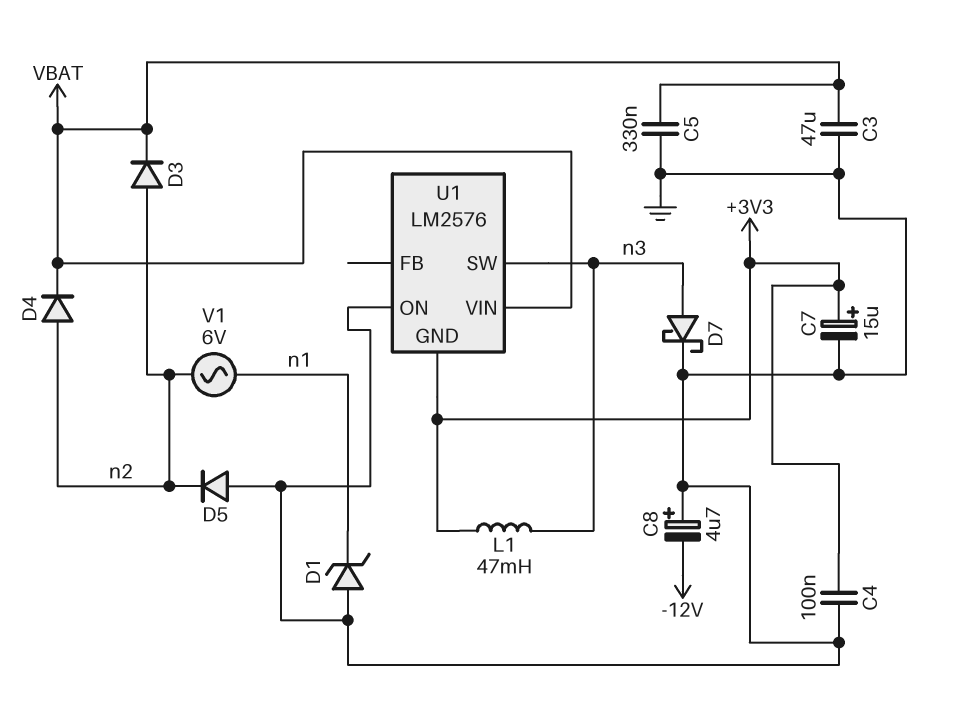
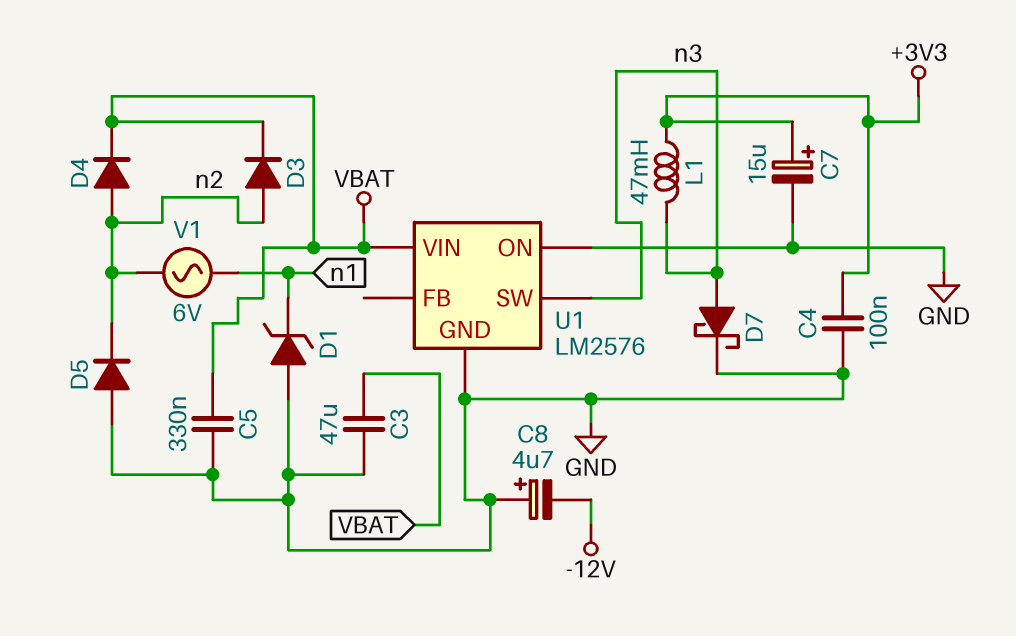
U1 pin GND: +3V3 -> GND

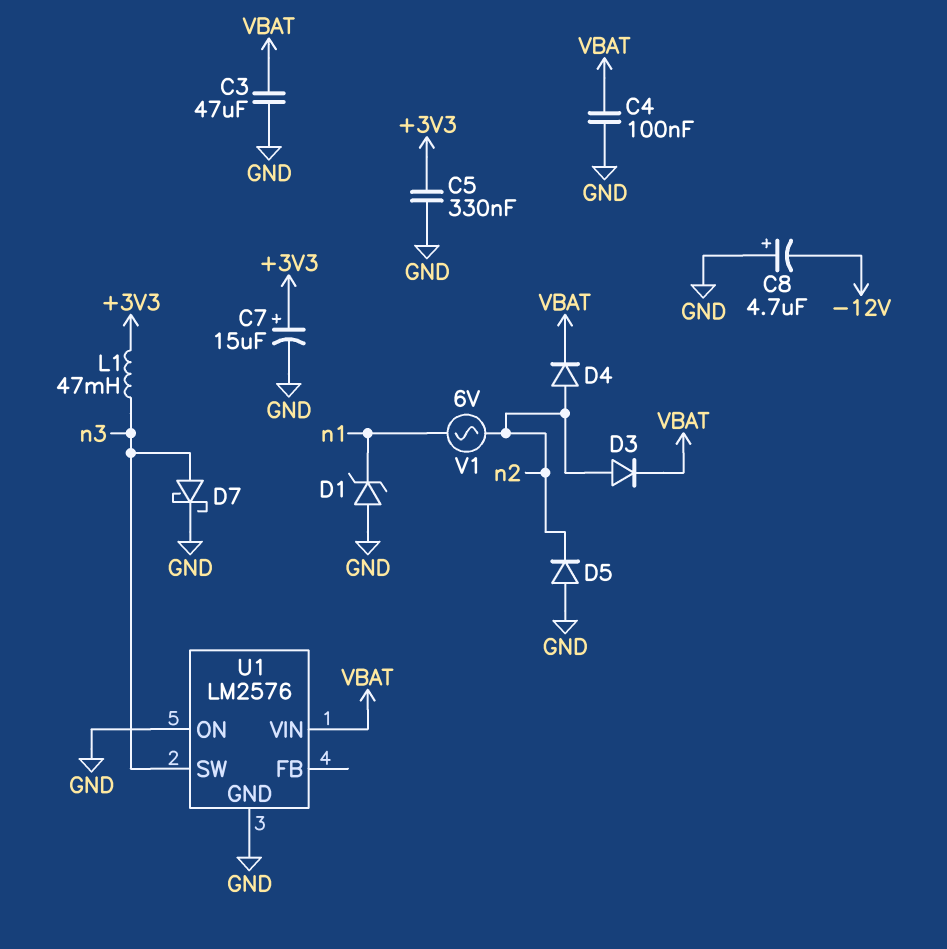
C4: 100nF (+3V3, GND) -> 100nF (GND, VBAT)
C5: 330nF (GND, VBAT) -> 330nF (+3V3, GND)

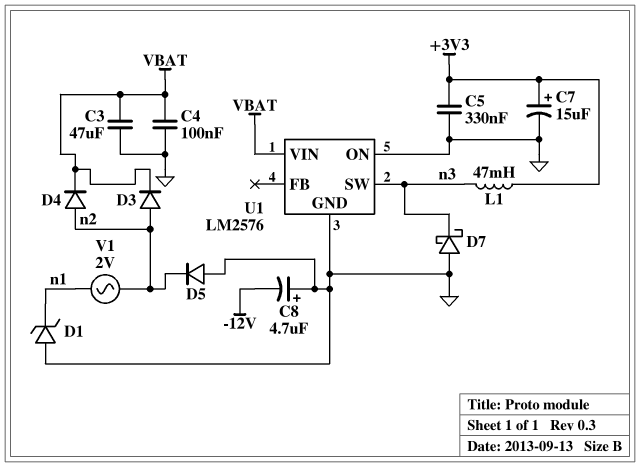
D7: schottky (A n3, K GND) -> schottky (A GND, K n3)
V1: AC 6V (n1, n2) -> AC 2V (n1, n2)

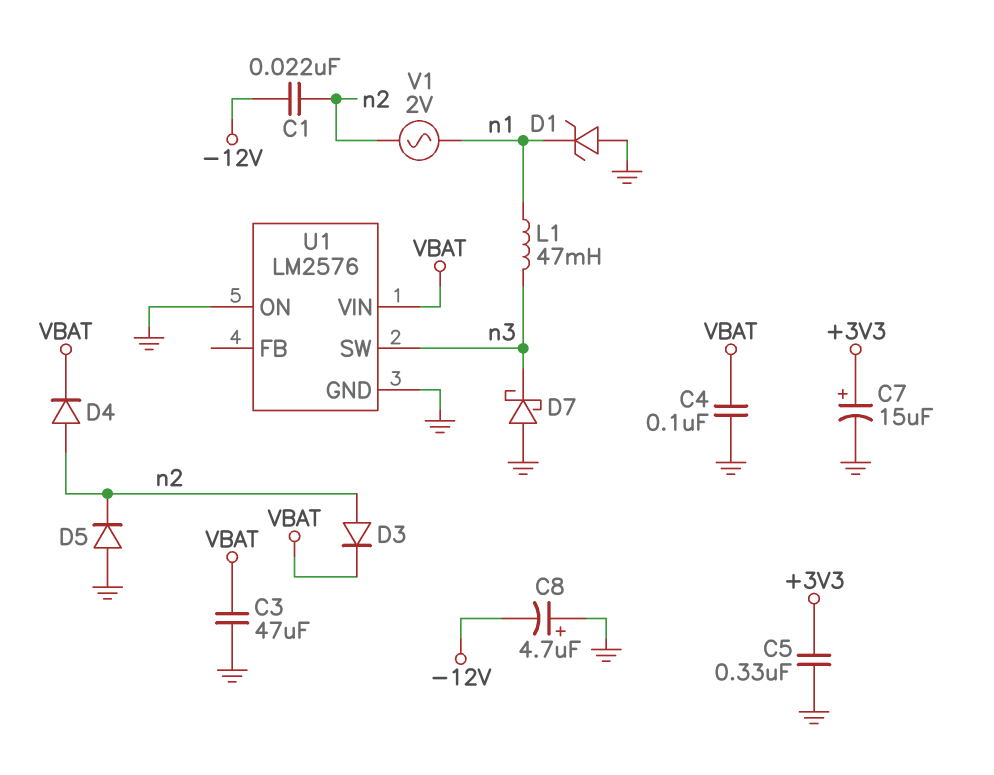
C1: none -> 22nF (-12V, n2)
L1: 47mH (+3V3, n3) -> 47mH (n1, n3)

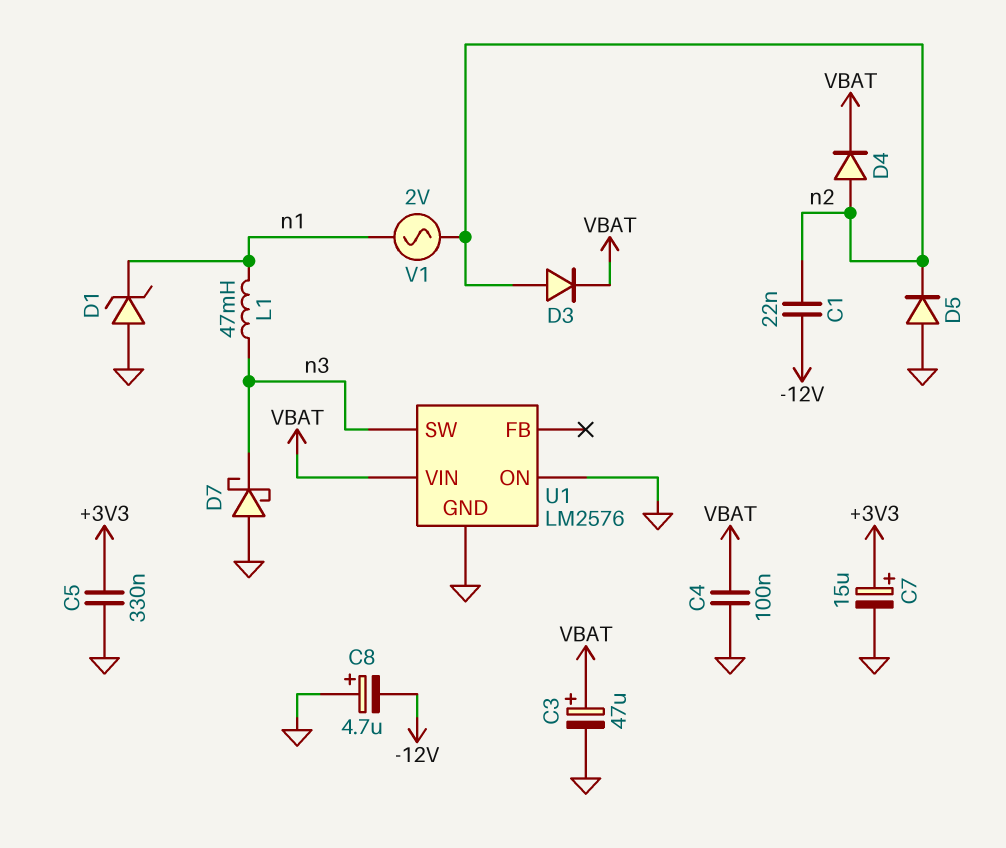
C3: 47uF (GND, VBAT) -> 47uF (plus VBAT, minus GND)

